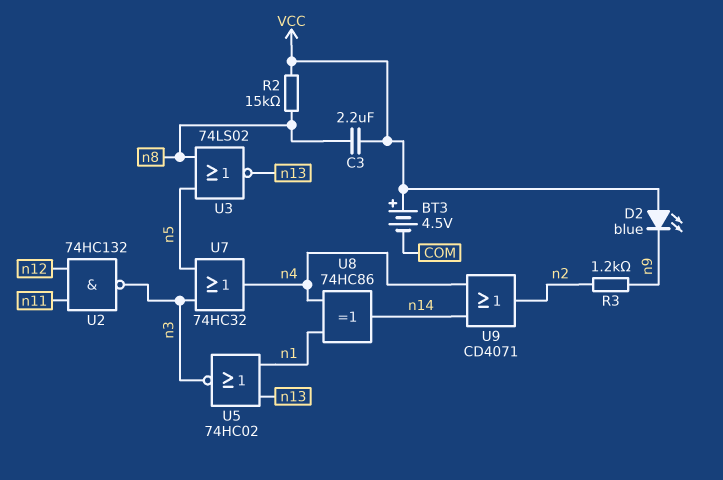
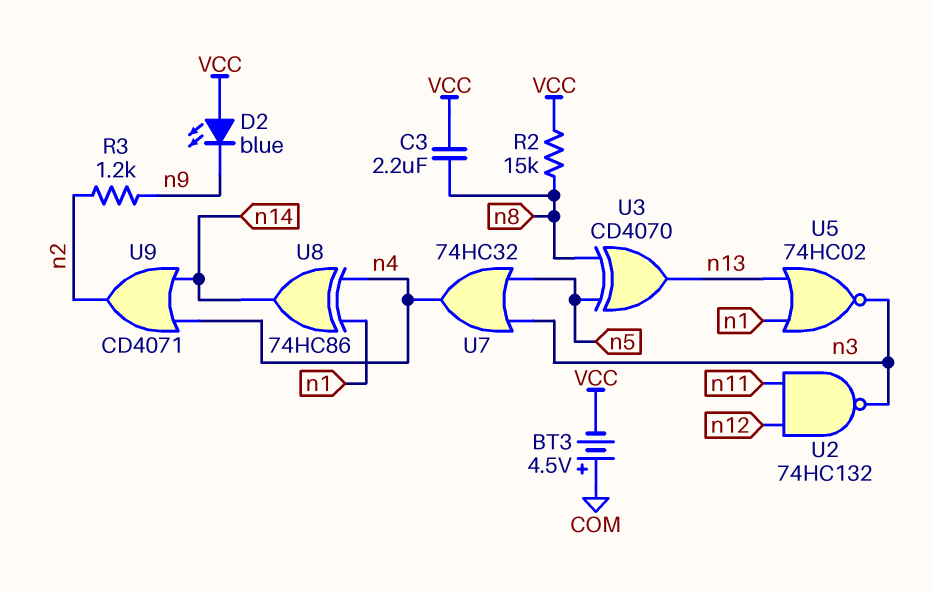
BT3: 4.5V (plus VCC, minus COM) -> 4.5V (plus COM, minus VCC)
U3: NOR 74LS02 (in n5, in n8, out n13) -> XOR CD4070 (in n5, in n8, out n13)

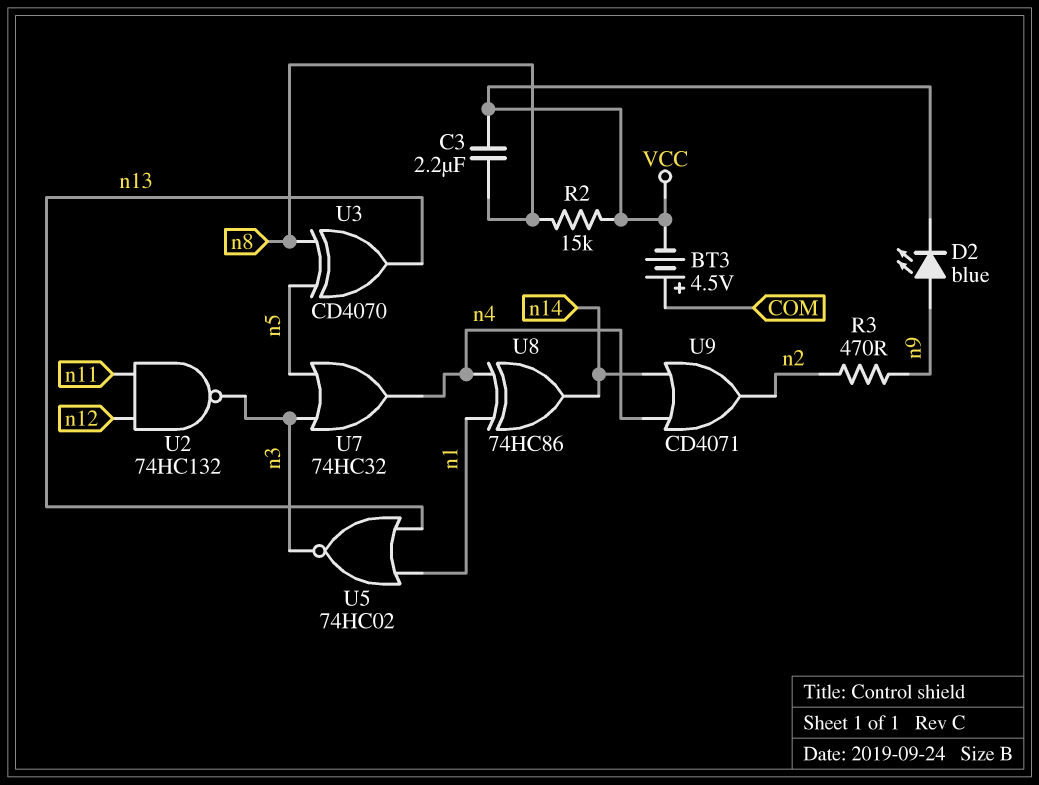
D2: LED blue (A VCC, K n9) -> LED blue (A n9, K VCC)
R3: 1.2k (n2, n9) -> 470 (n2, n9)

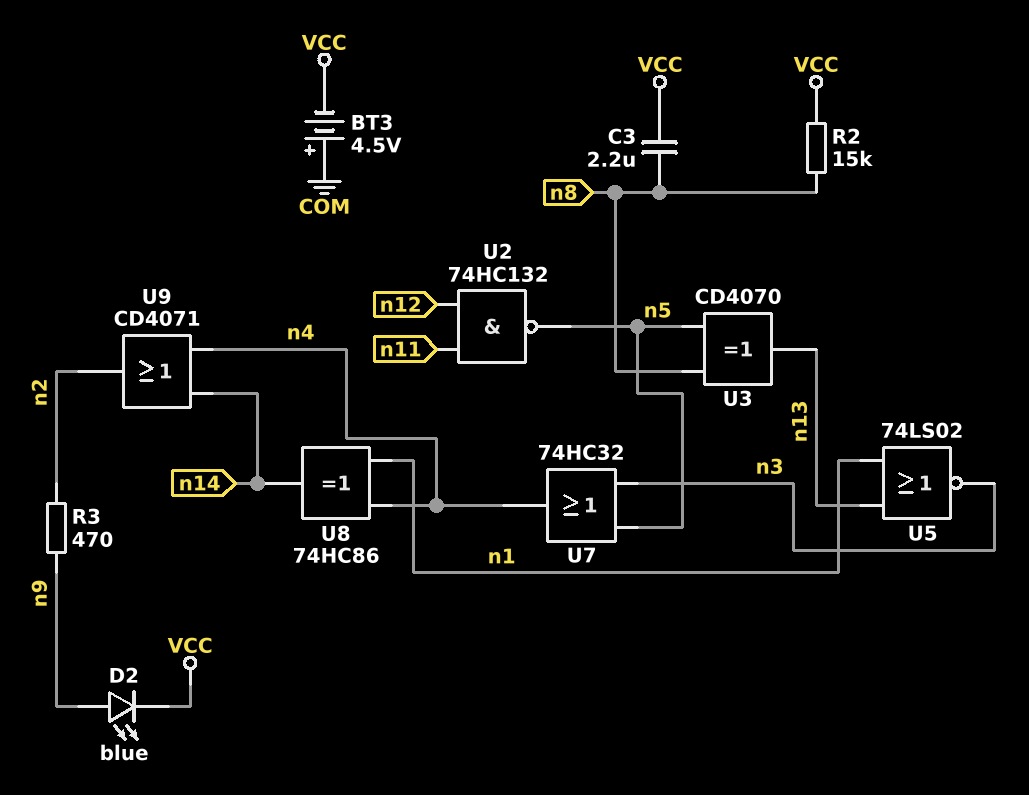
U2: NAND 74HC132 (in n11, in n12, out n3) -> NAND 74HC132 (in n11, in n12, out n5)
U5: NOR 74HC02 (in n1, in n13, out n3) -> NOR 74LS02 (in n1, in n13, out n3)

